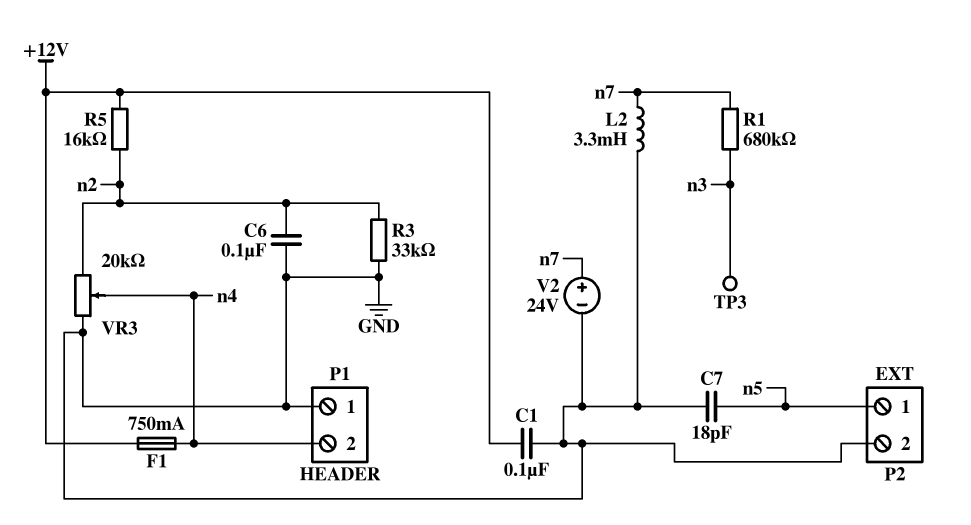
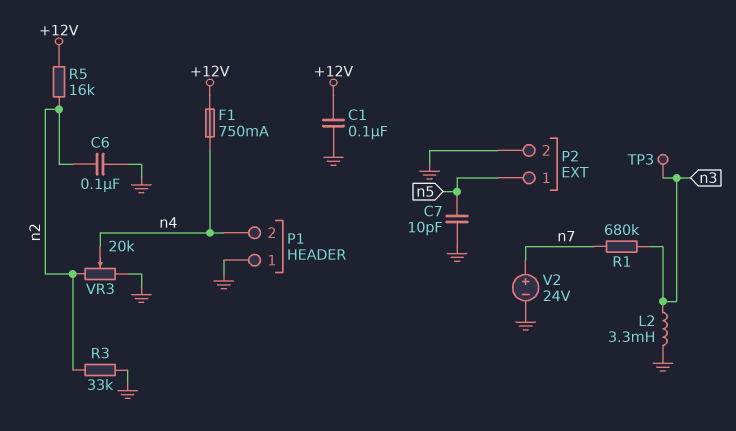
C7: 18pF (GND, n5) -> 10pF (GND, n5)
L2: 3.3mH (GND, n7) -> 3.3mH (GND, n3)

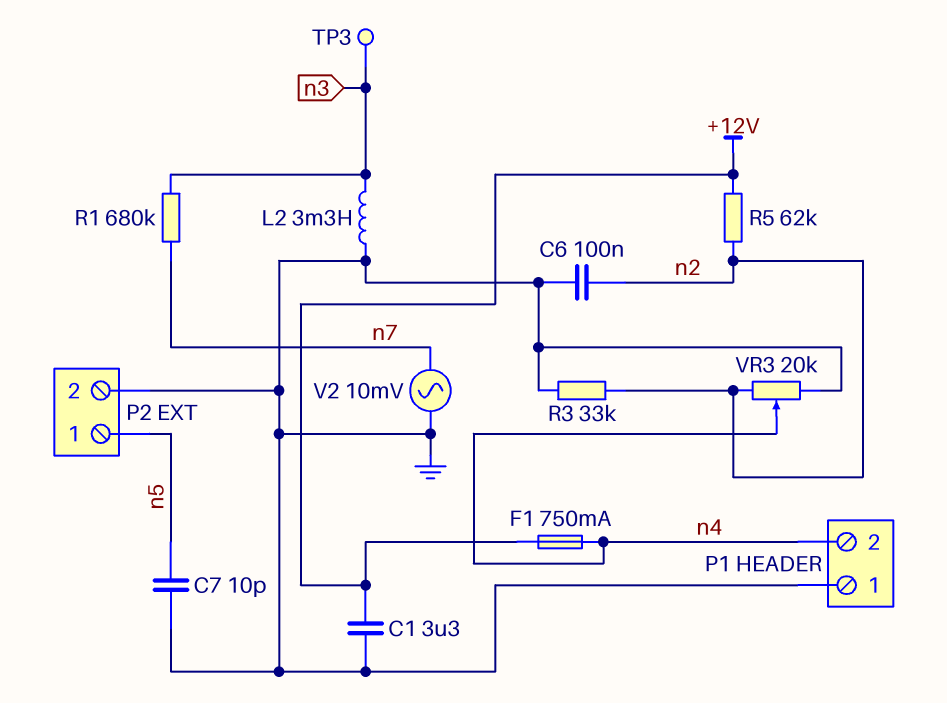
C1: 100nF (+12V, GND) -> 3.3uF (+12V, GND)
R5: 16k (+12V, n2) -> 62k (+12V, n2)
V2: 24V (plus n7, minus GND) -> AC 10mV (GND, n7)

